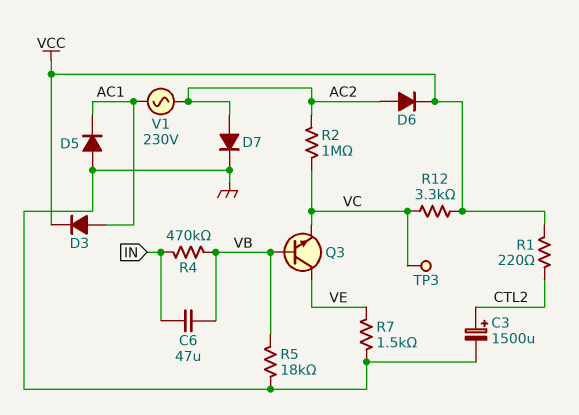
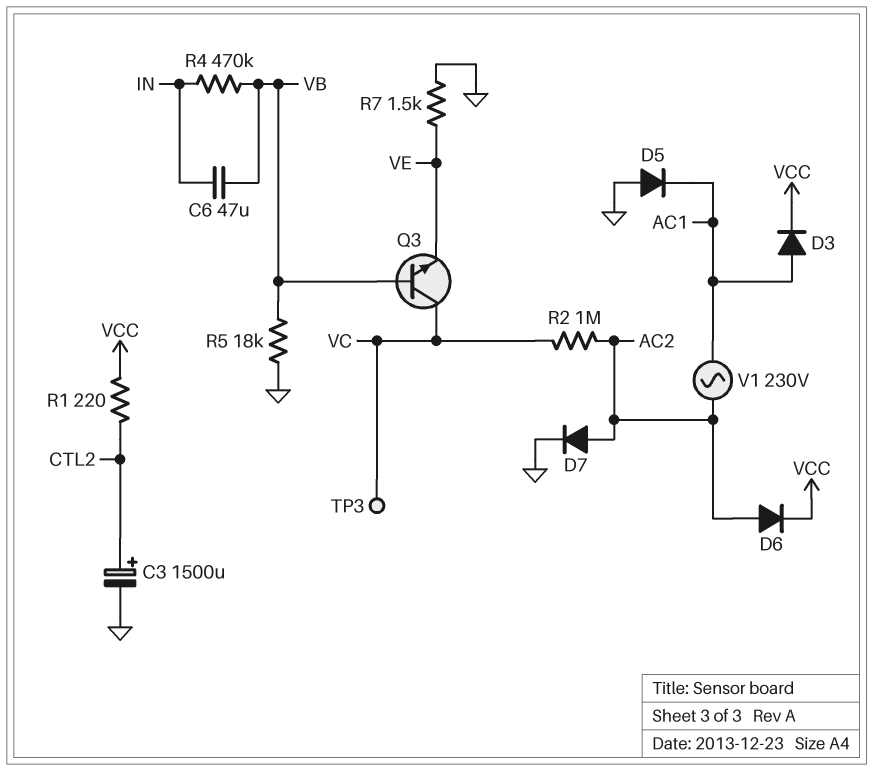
Q3: NPN (B VB, C VE, E VC) -> NPN (B VB, C VC, E VE)
R12: 3.3k (VC, VCC) -> none

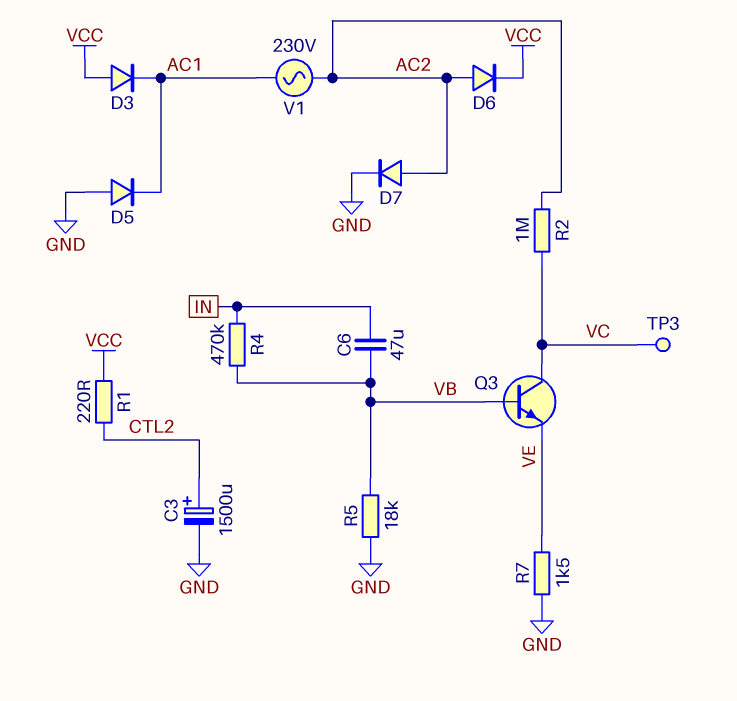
D3: diode (A AC1, K VCC) -> diode (A VCC, K AC1)

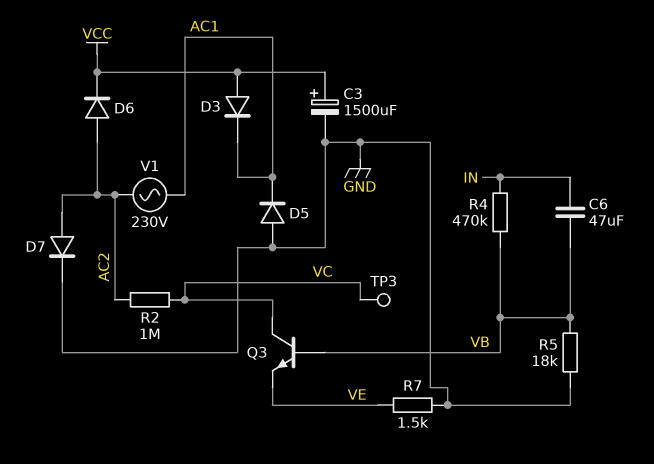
C3: 1500uF (plus CTL2, minus GND) -> 1500uF (plus VCC, minus GND)
R1: 220 (CTL2, VCC) -> none

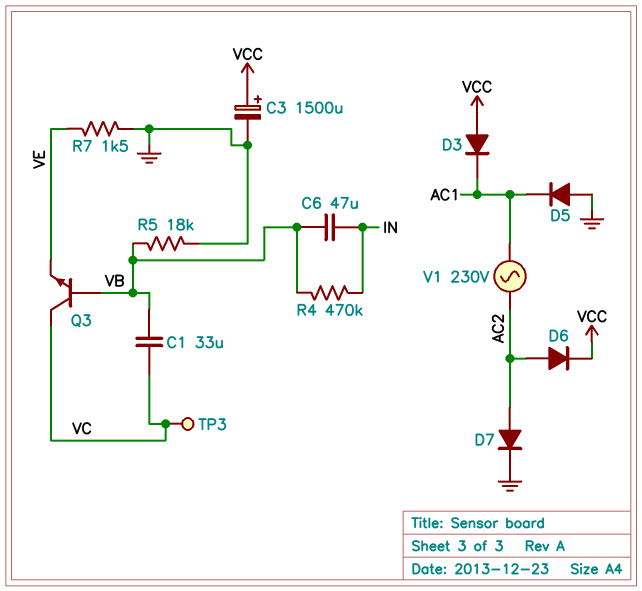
C1: none -> 33uF (VB, VC)
R2: 1M (AC2, VC) -> none

